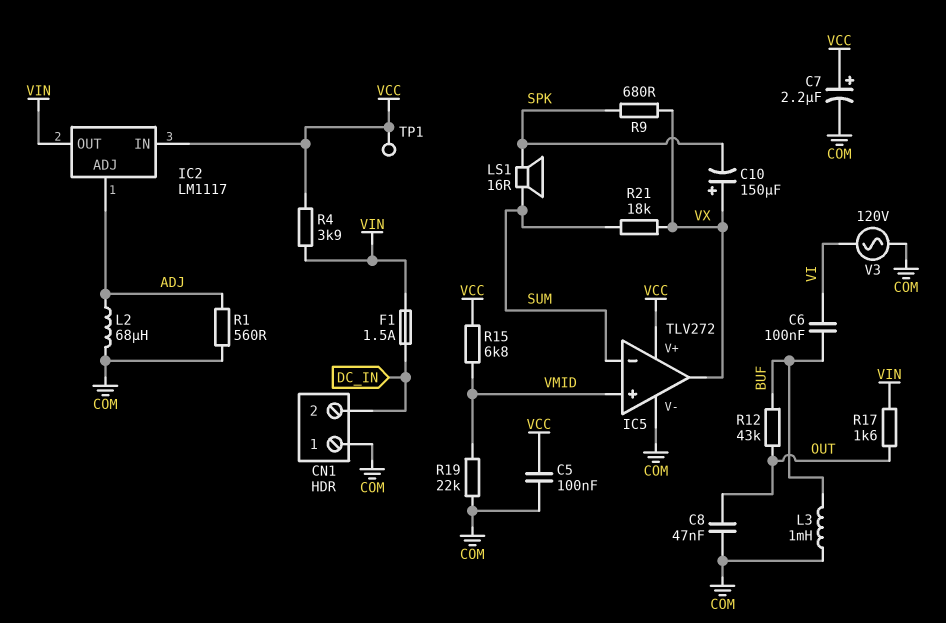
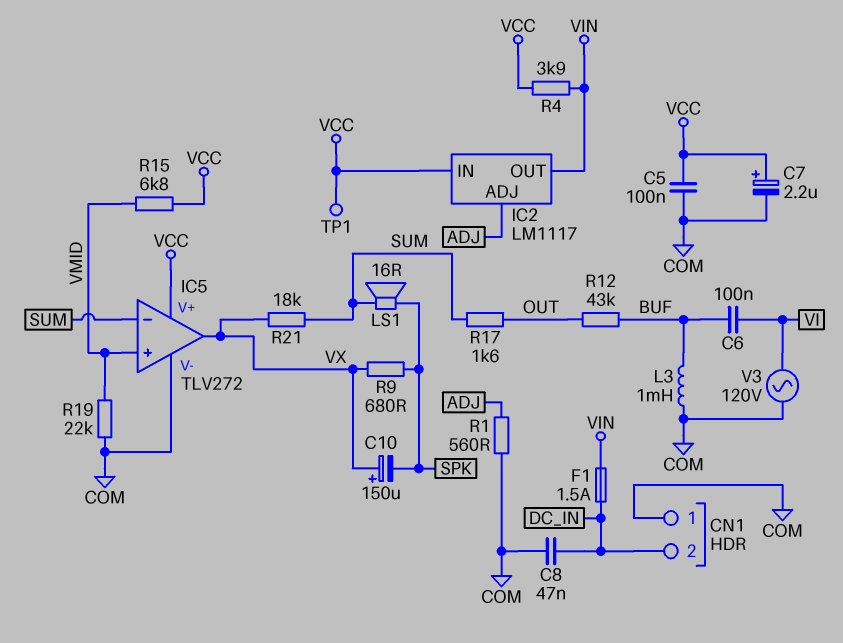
C8: 47nF (COM, OUT) -> 47nF (COM, DC_IN)
L2: 68uH (ADJ, COM) -> none
R17: 1.6k (OUT, VIN) -> 1.6k (OUT, SUM)

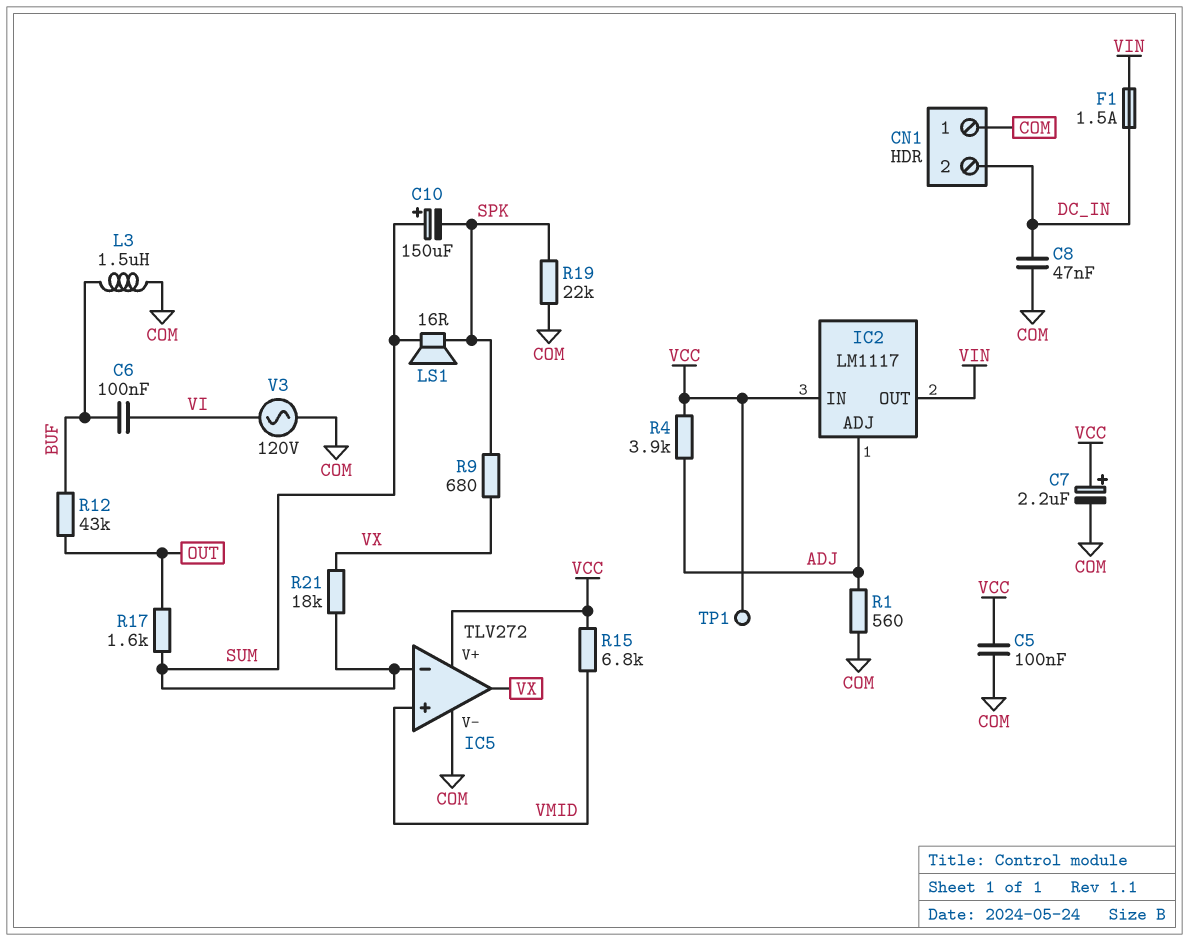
C10: 150uF (plus VX, minus SPK) -> 150uF (plus SUM, minus SPK)
L3: 1mH (BUF, COM) -> 1.5uH (BUF, COM)
R4: 3.9k (VCC, VIN) -> 3.9k (ADJ, VCC)
R19: 22k (COM, VMID) -> 22k (COM, SPK)

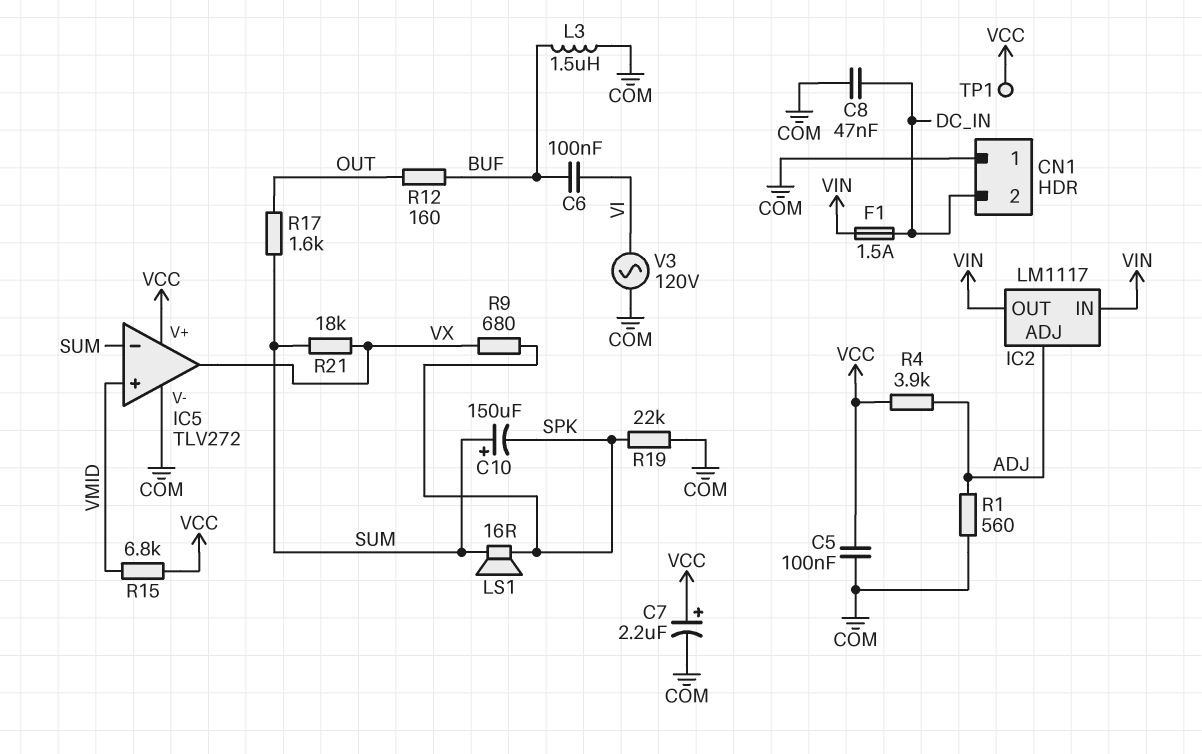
IC2 pin IN: VCC -> VIN
R12: 43k (BUF, OUT) -> 160 (BUF, OUT)

